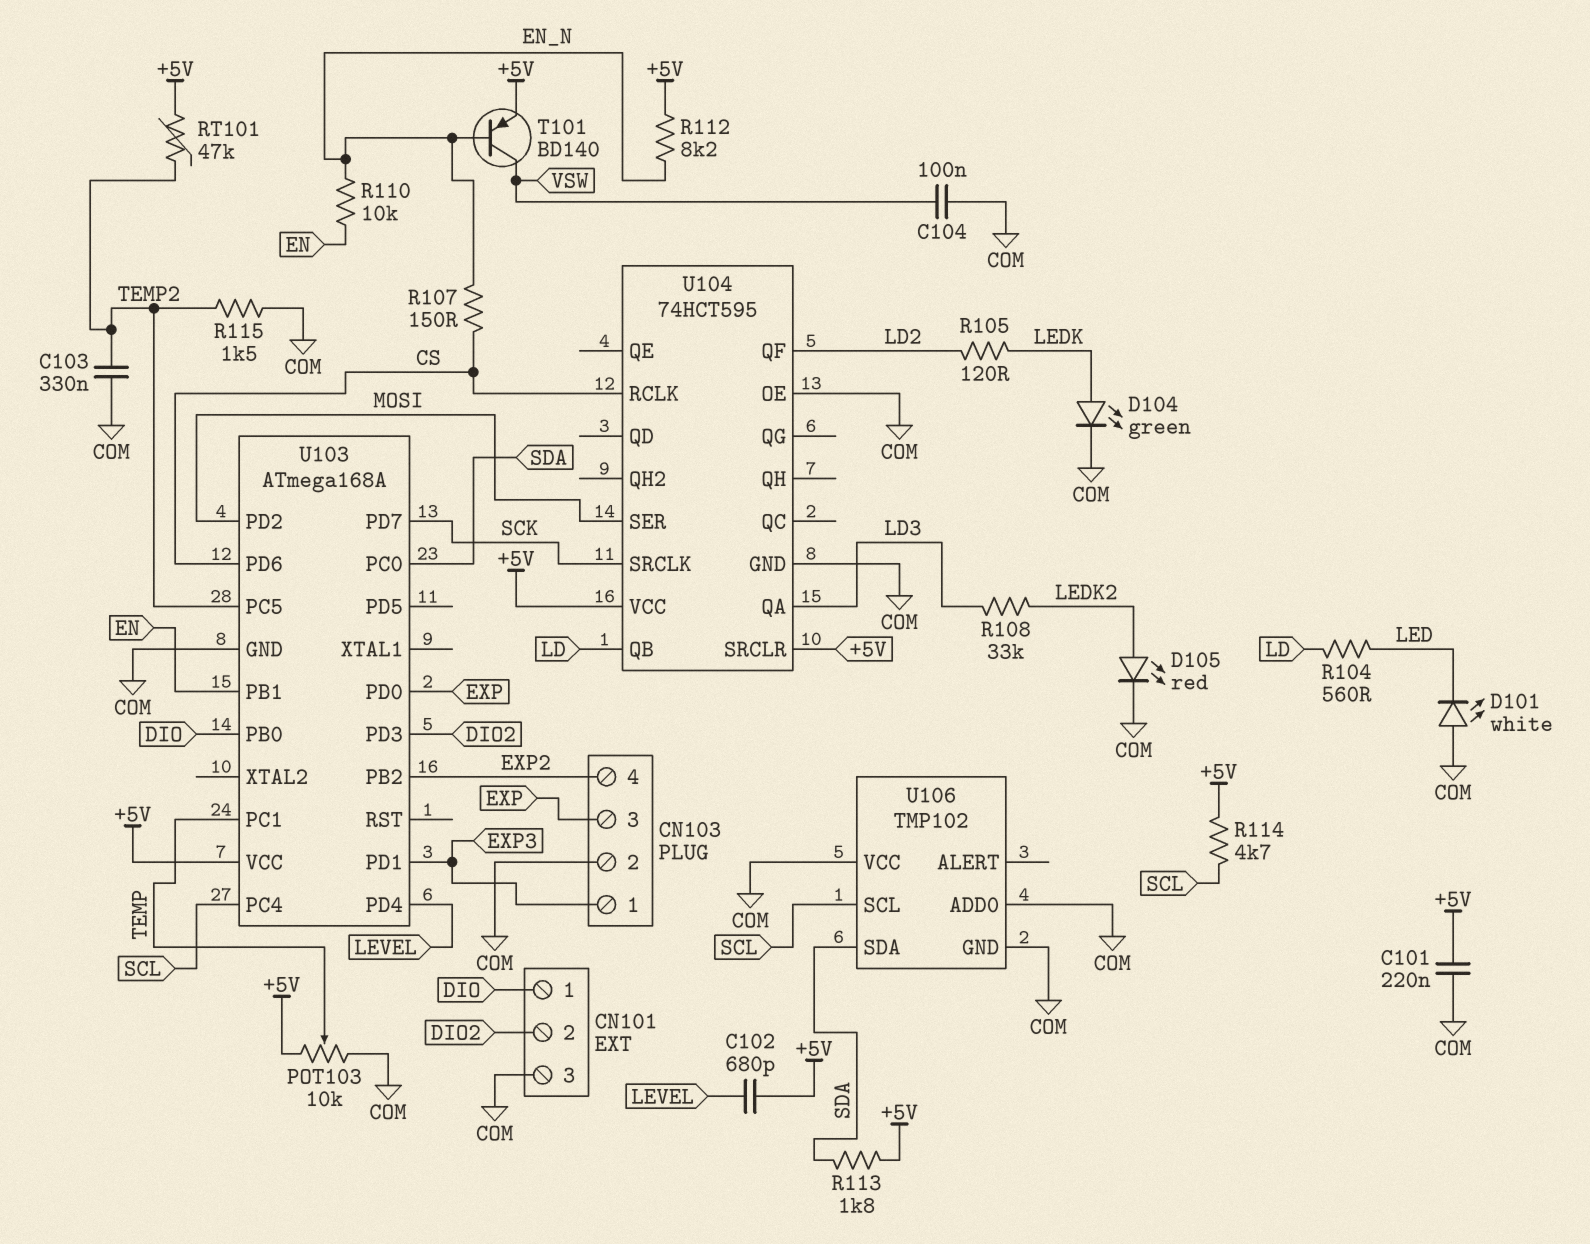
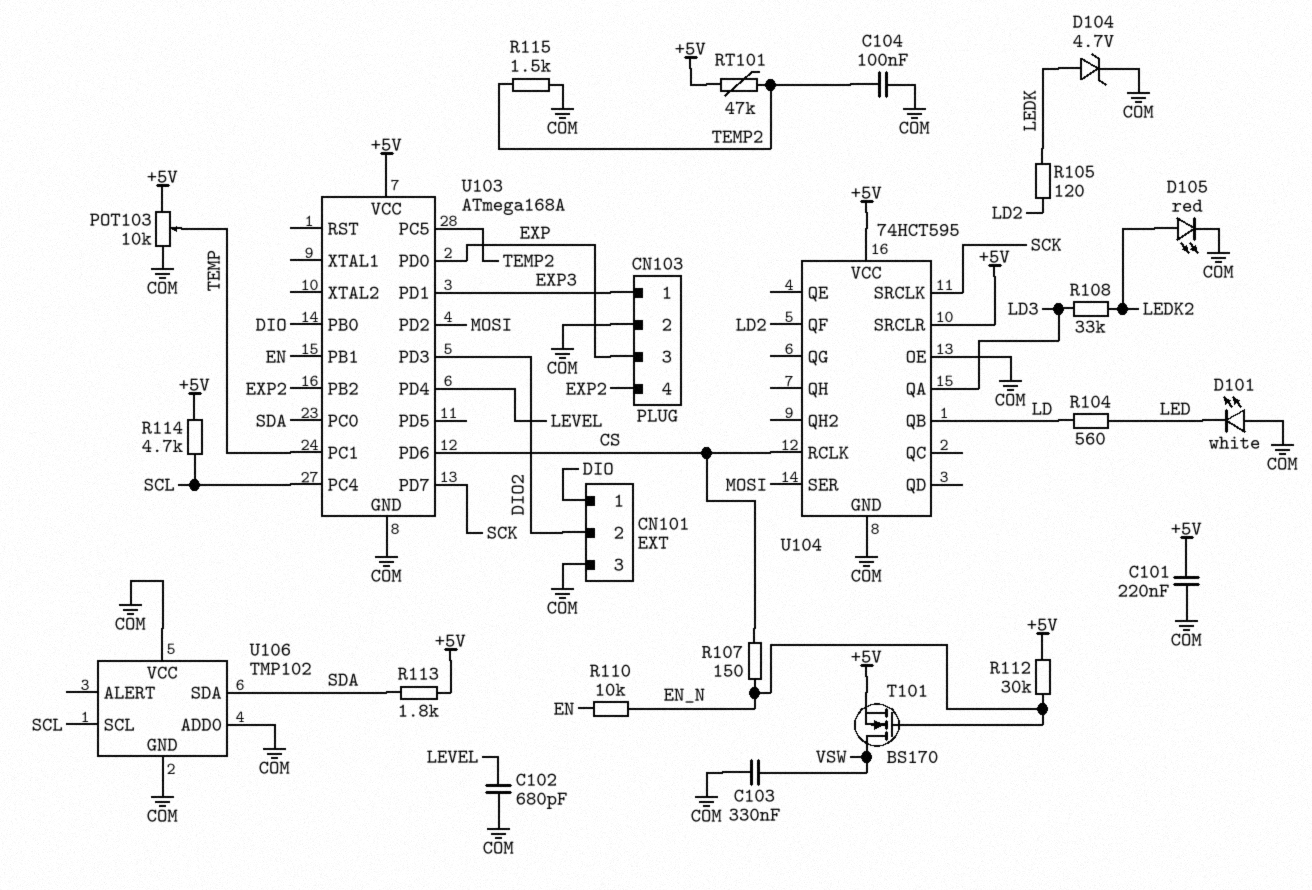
C102: 680pF (+5V, LEVEL) -> 680pF (COM, LEVEL)
C103: 330nF (COM, TEMP2) -> 330nF (COM, VSW)
C104: 100nF (COM, VSW) -> 100nF (COM, TEMP2)
D104: LED green (A LEDK, K COM) -> zener 4.7V (A LEDK, K COM)
R112: 8.2k (+5V, EN_N) -> 30k (+5V, EN_N)
T101: PNP BD140 (B EN_N, C VSW, E +5V) -> NMOS BS170 (G EN_N, D VSW, S +5V)

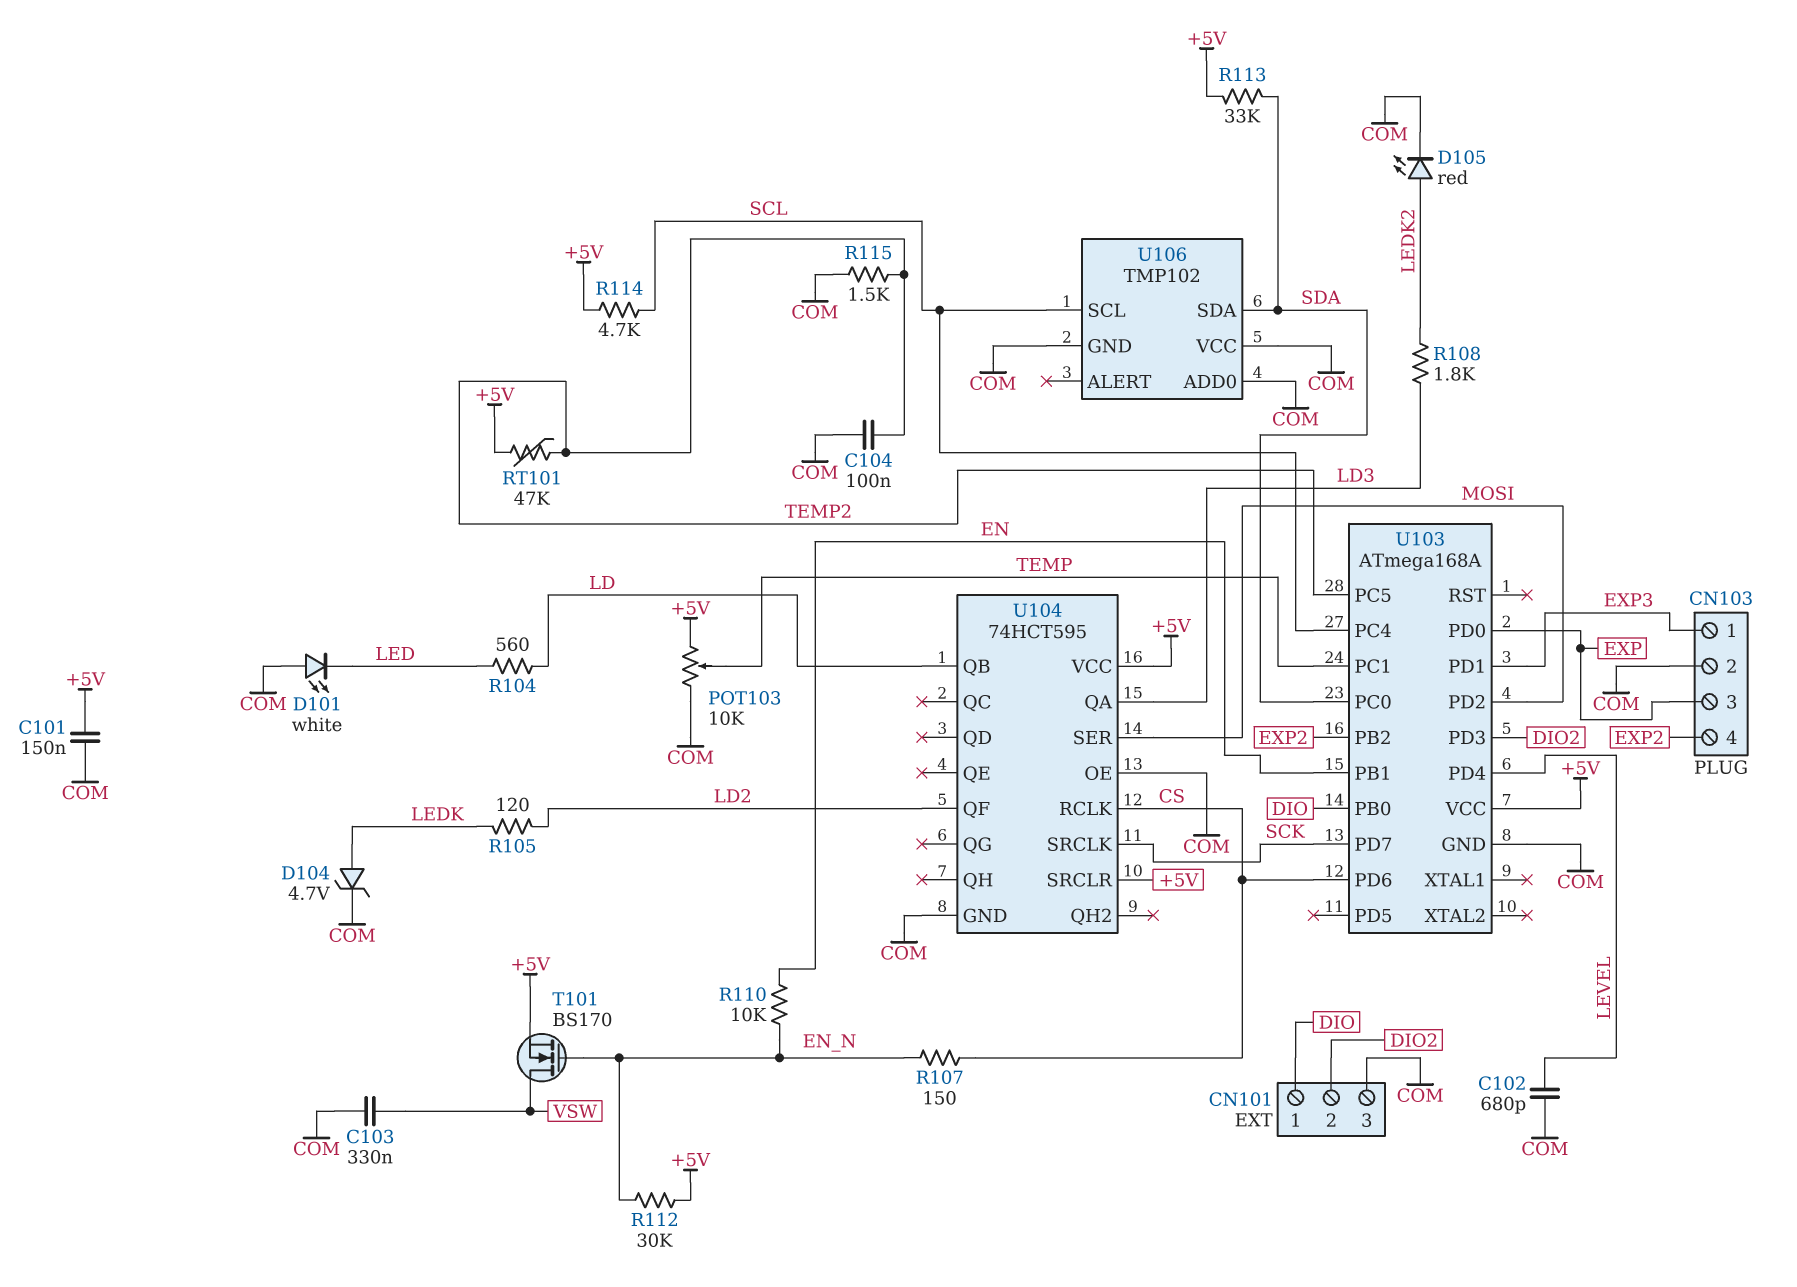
C101: 220nF (+5V, COM) -> 150nF (+5V, COM)
R108: 33k (LD3, LEDK2) -> 1.8k (LD3, LEDK2)
R113: 1.8k (+5V, SDA) -> 33k (+5V, SDA)

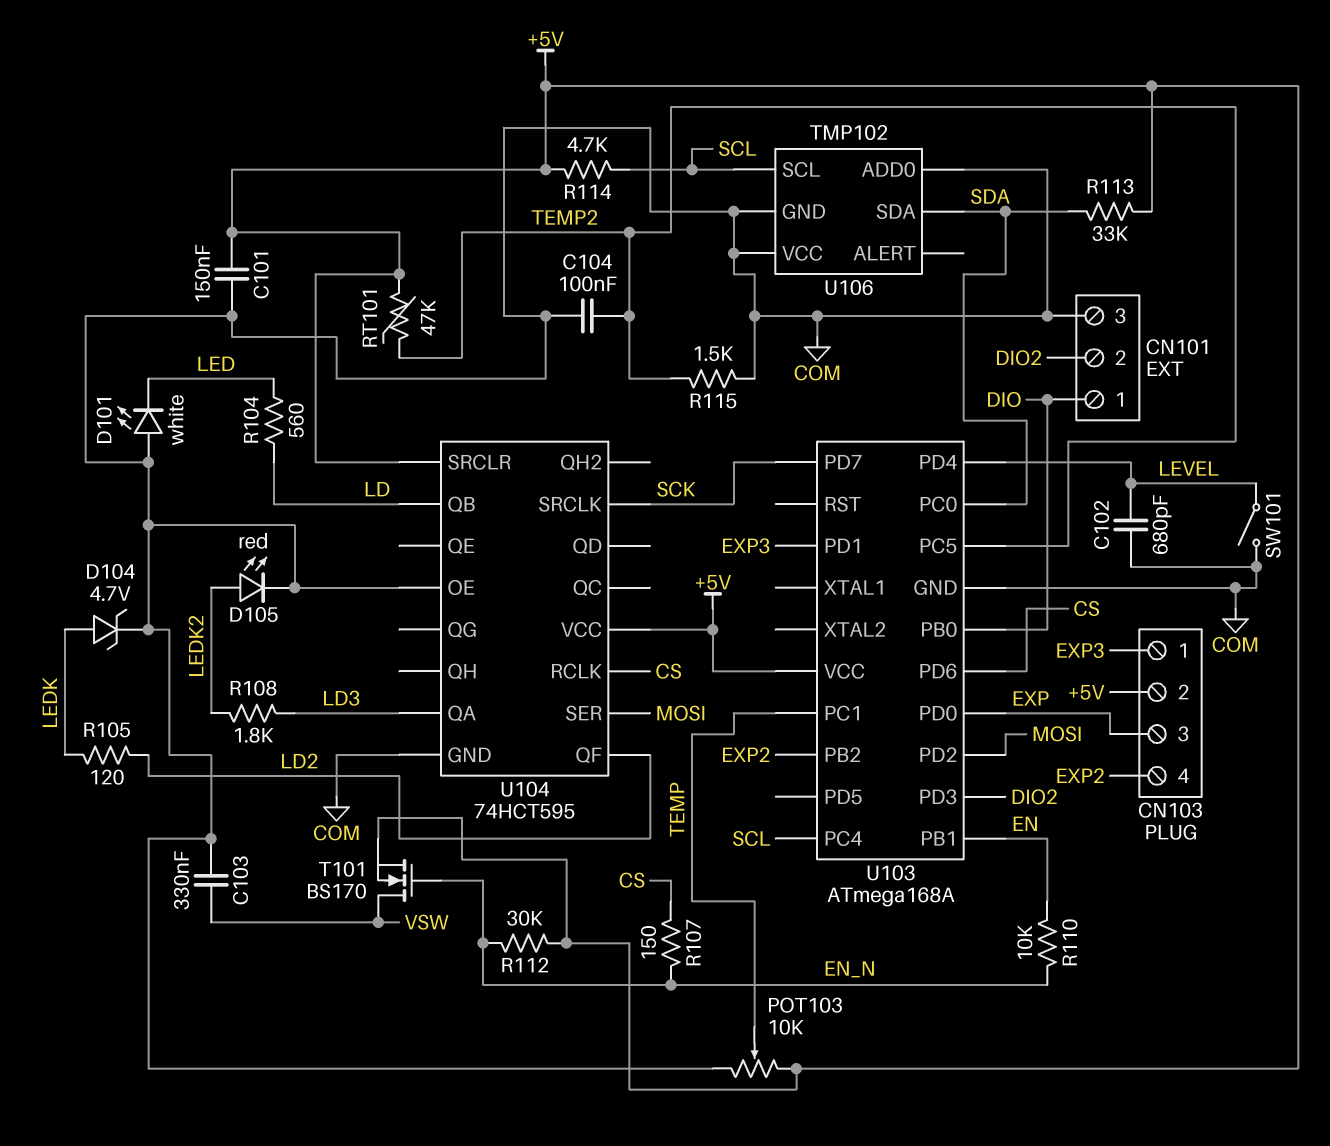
CN103 pin 2: COM -> +5V
SW101: none -> switch (COM, LEVEL)

